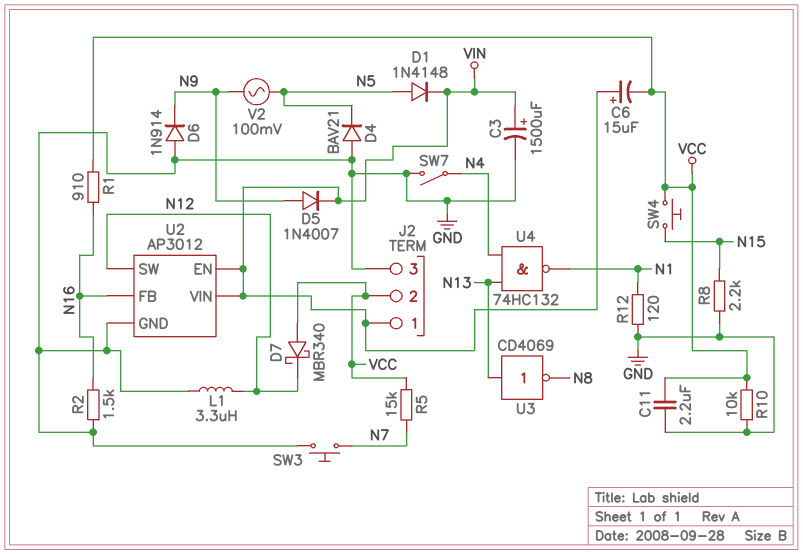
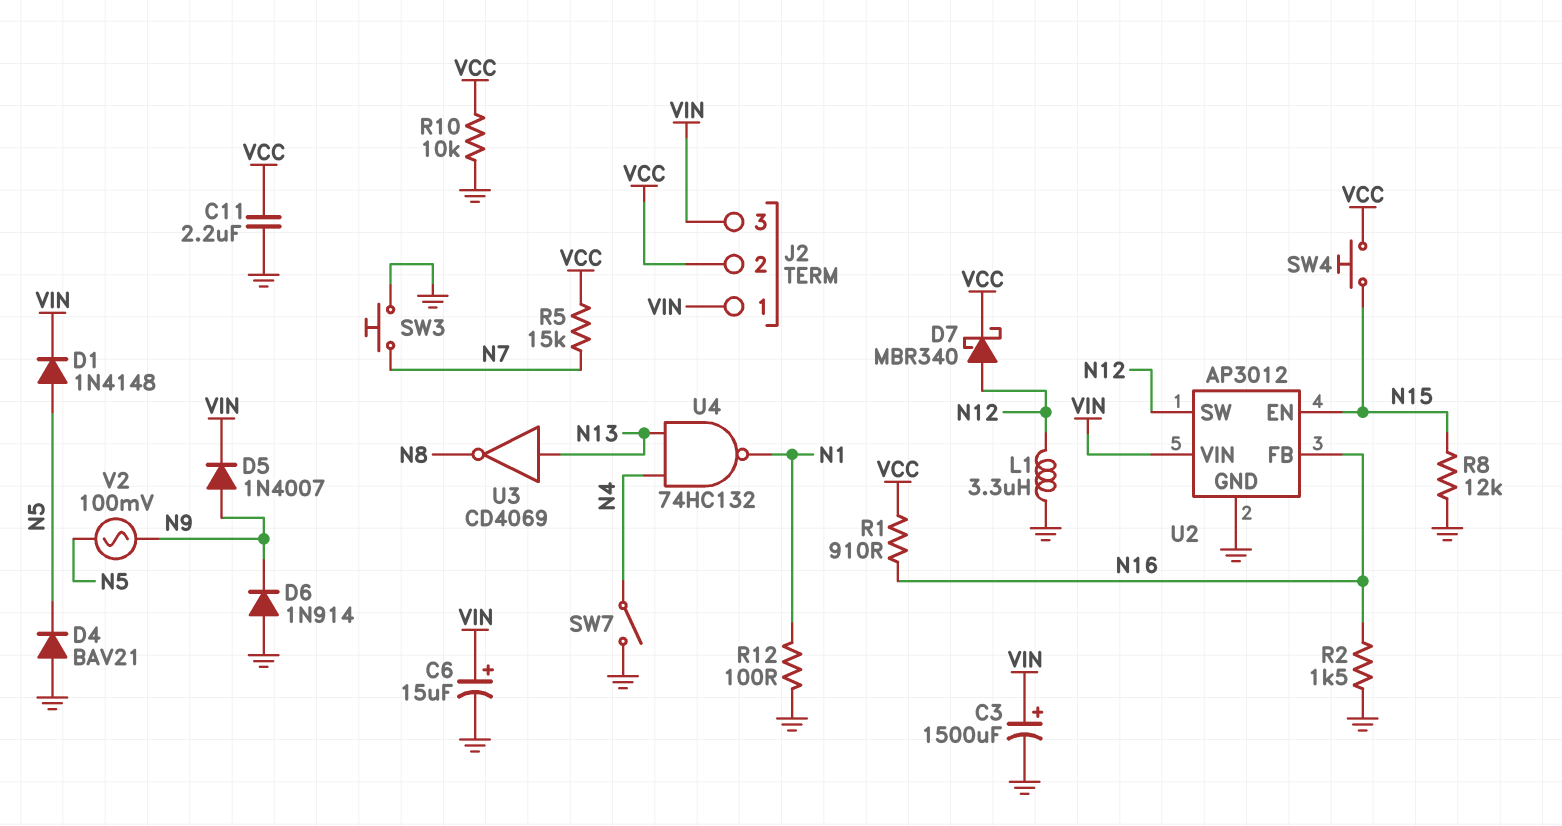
C6: 15uF (plus VIN, minus VCC) -> 15uF (plus VIN, minus GND)
D7: schottky MBR340 (A VCC, K N12) -> schottky MBR340 (A N12, K VCC)
J2 pin 3: GND -> VIN
R8: 2.2k (GND, N15) -> 12k (GND, N15)
R12: 120 (GND, N1) -> 100 (GND, N1)
U2 pin EN: VIN -> N15

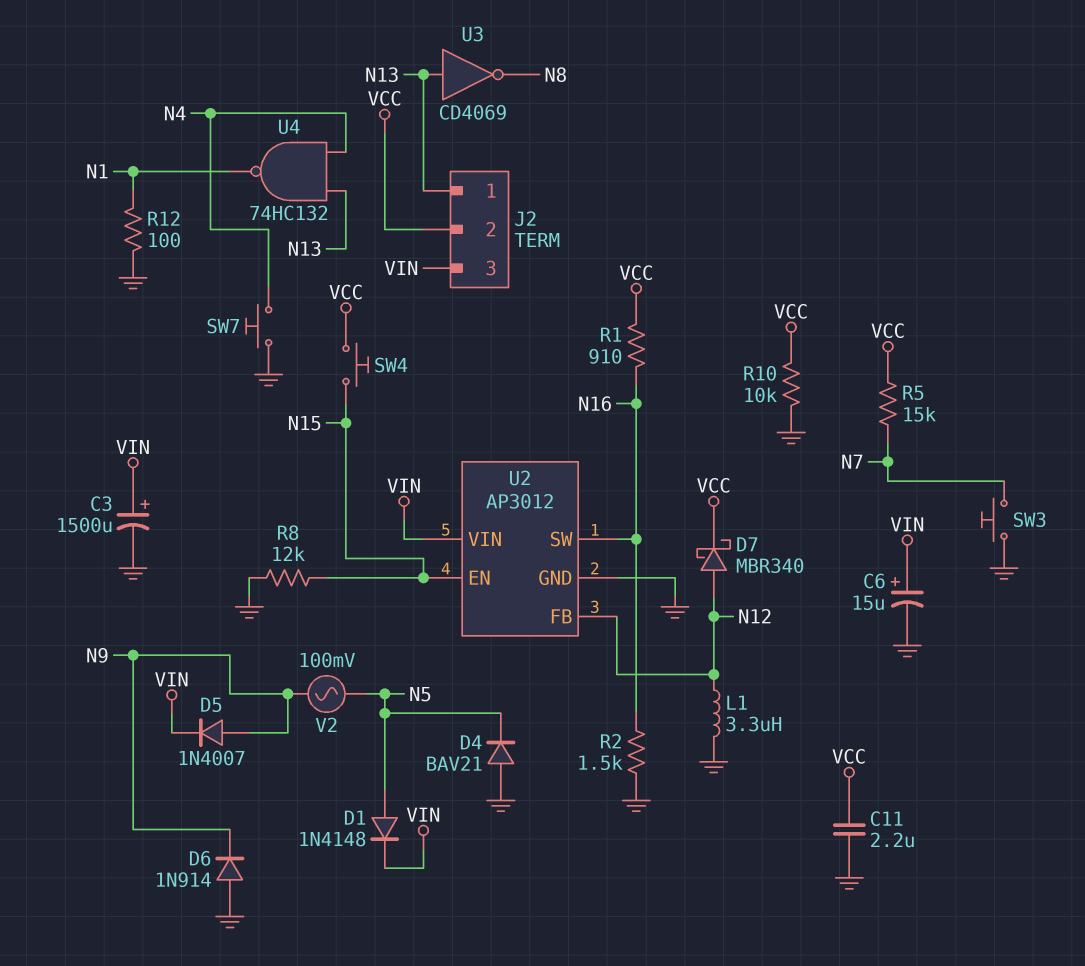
J2 pin 1: VIN -> N13
SW7: switch (GND, N4) -> button (GND, N4)
U2 pin FB: N16 -> N12
U2 pin SW: N12 -> N16

